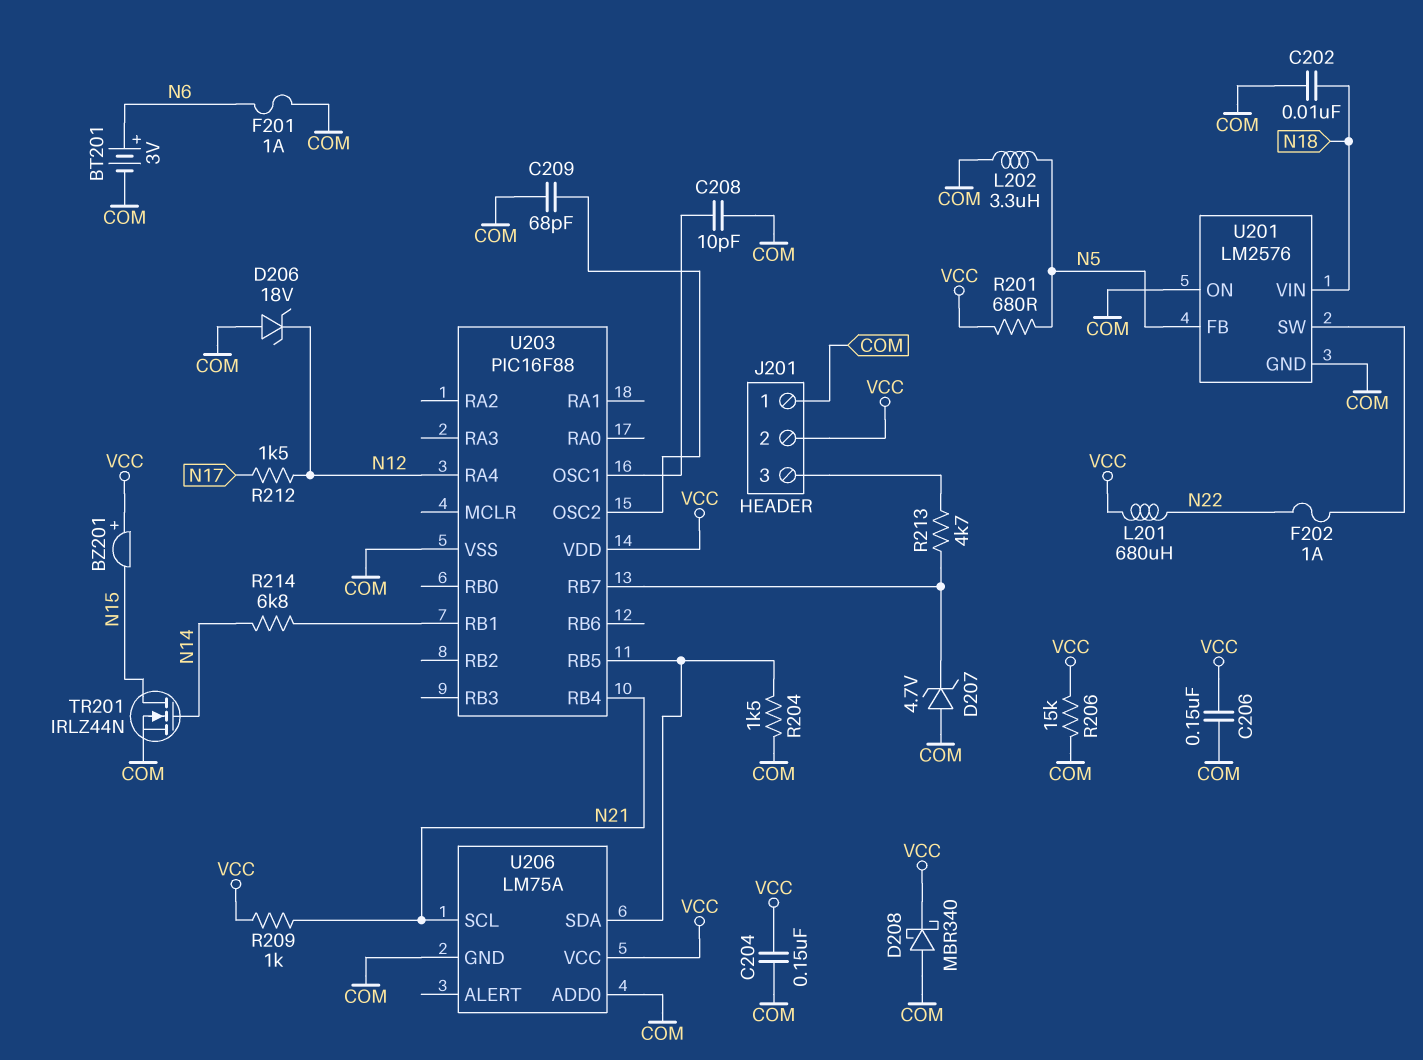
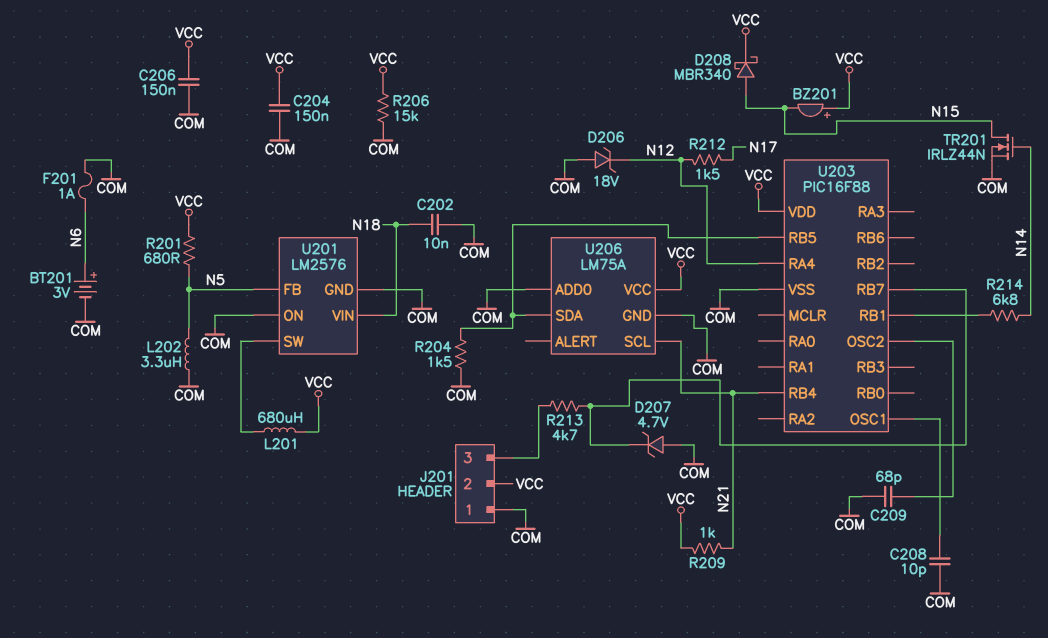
D208: schottky MBR340 (A COM, K VCC) -> schottky MBR340 (A N15, K VCC)
F202: 1A (N22, U201/SW) -> none
L201: 680uH (N22, VCC) -> 680uH (U201/SW, VCC)

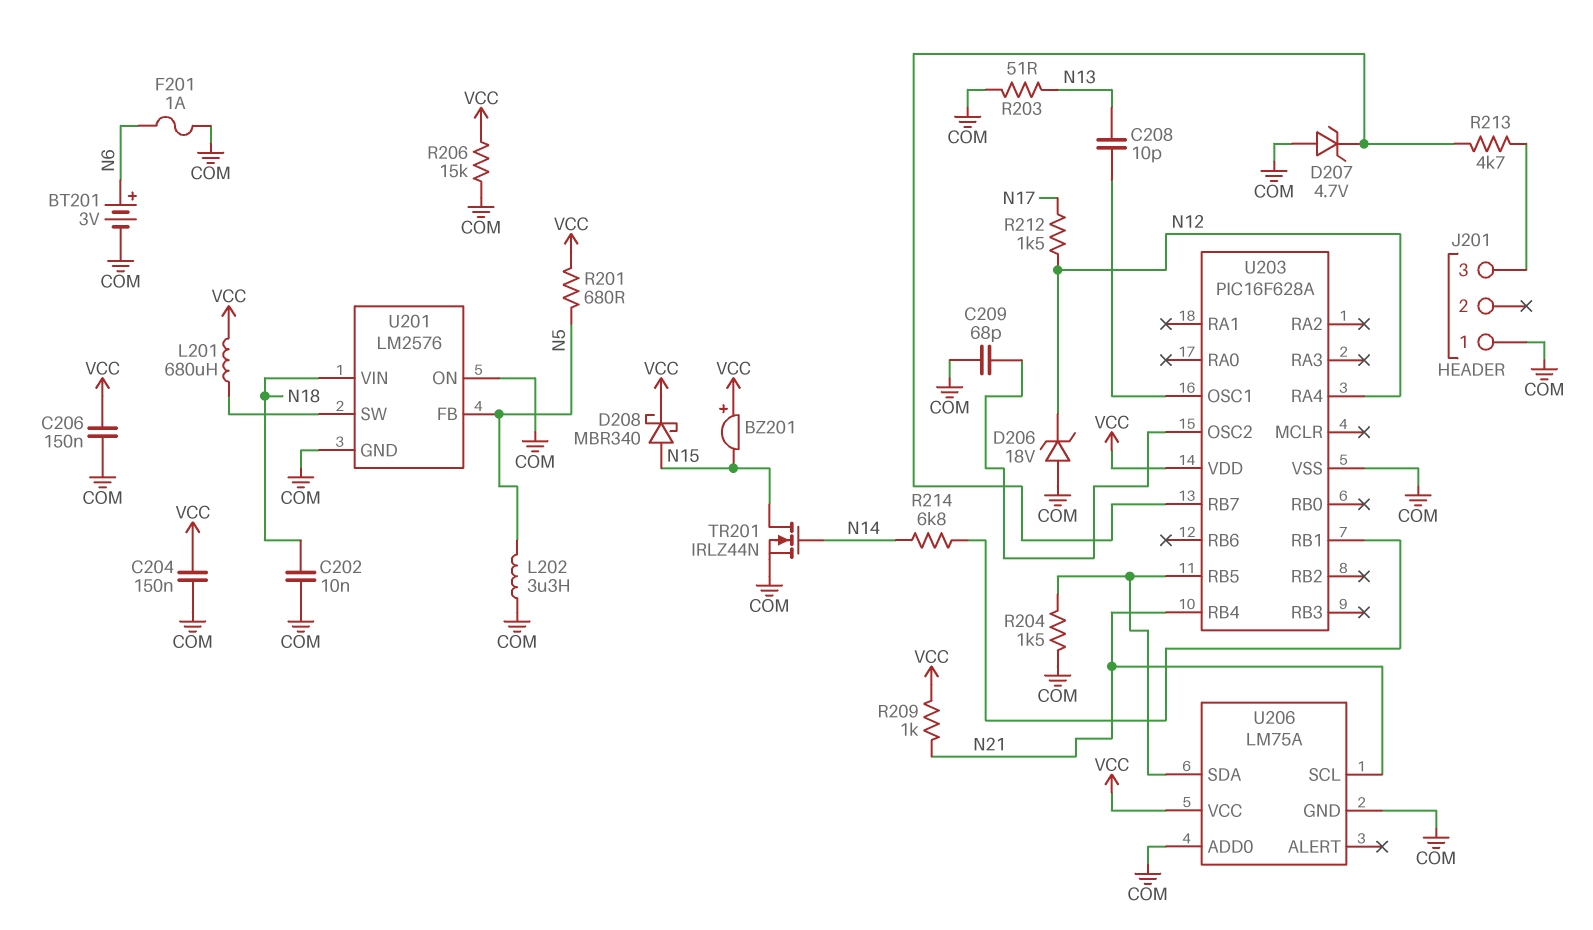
C208: 10pF (COM, U203/OSC1) -> 10pF (N13, U203/OSC1)
J201 pin 2: VCC -> none
R203: none -> 51 (COM, N13)
U203: PIC16F88 -> PIC16F628A

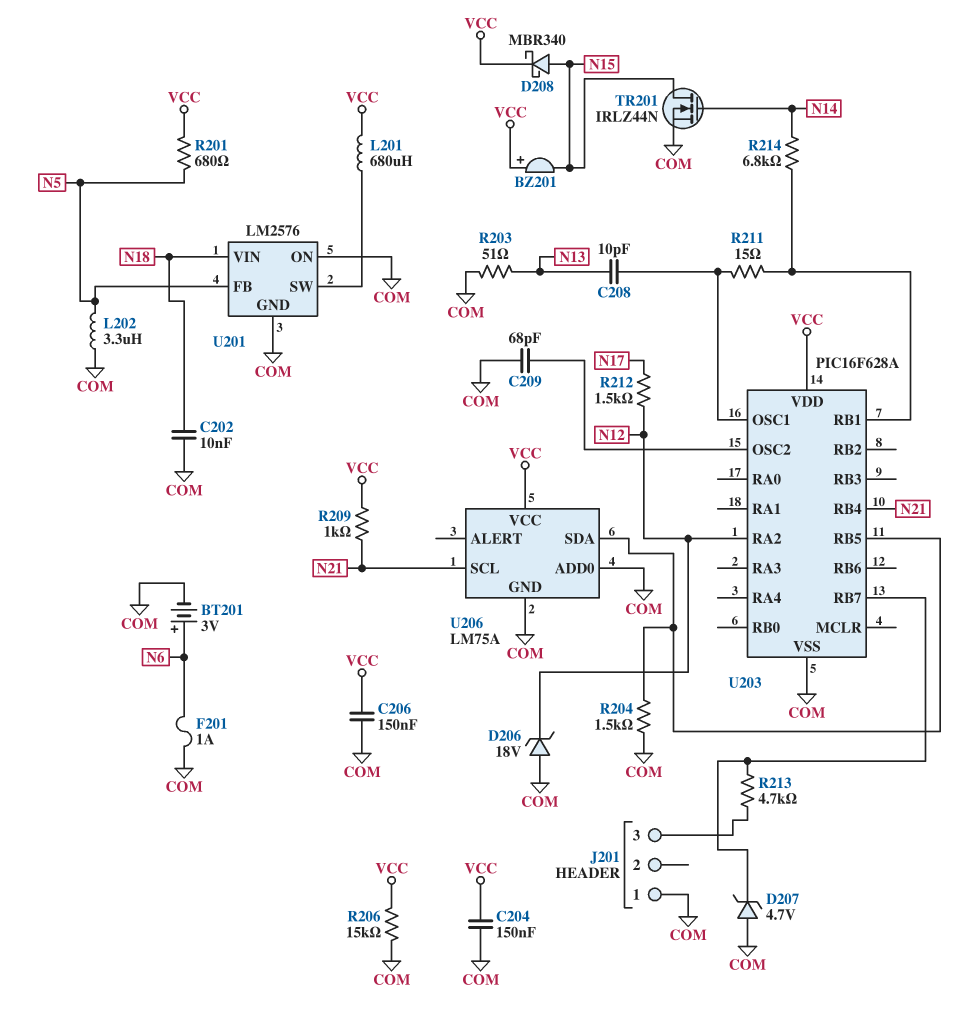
R211: none -> 15 (U203/OSC1, U203/RB1)
U203 pin RA2: none -> N12
U203 pin RA4: N12 -> none

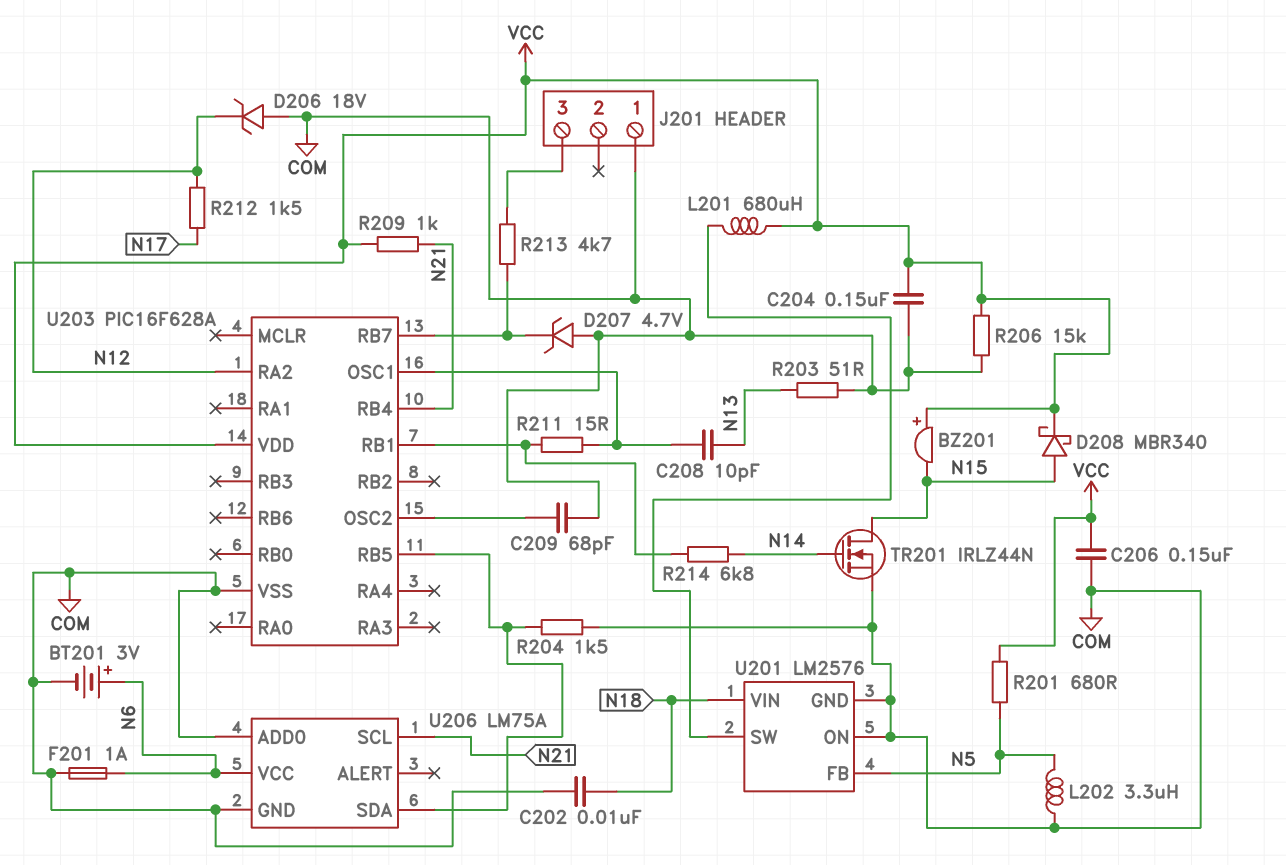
U206 pin VCC: VCC -> N6

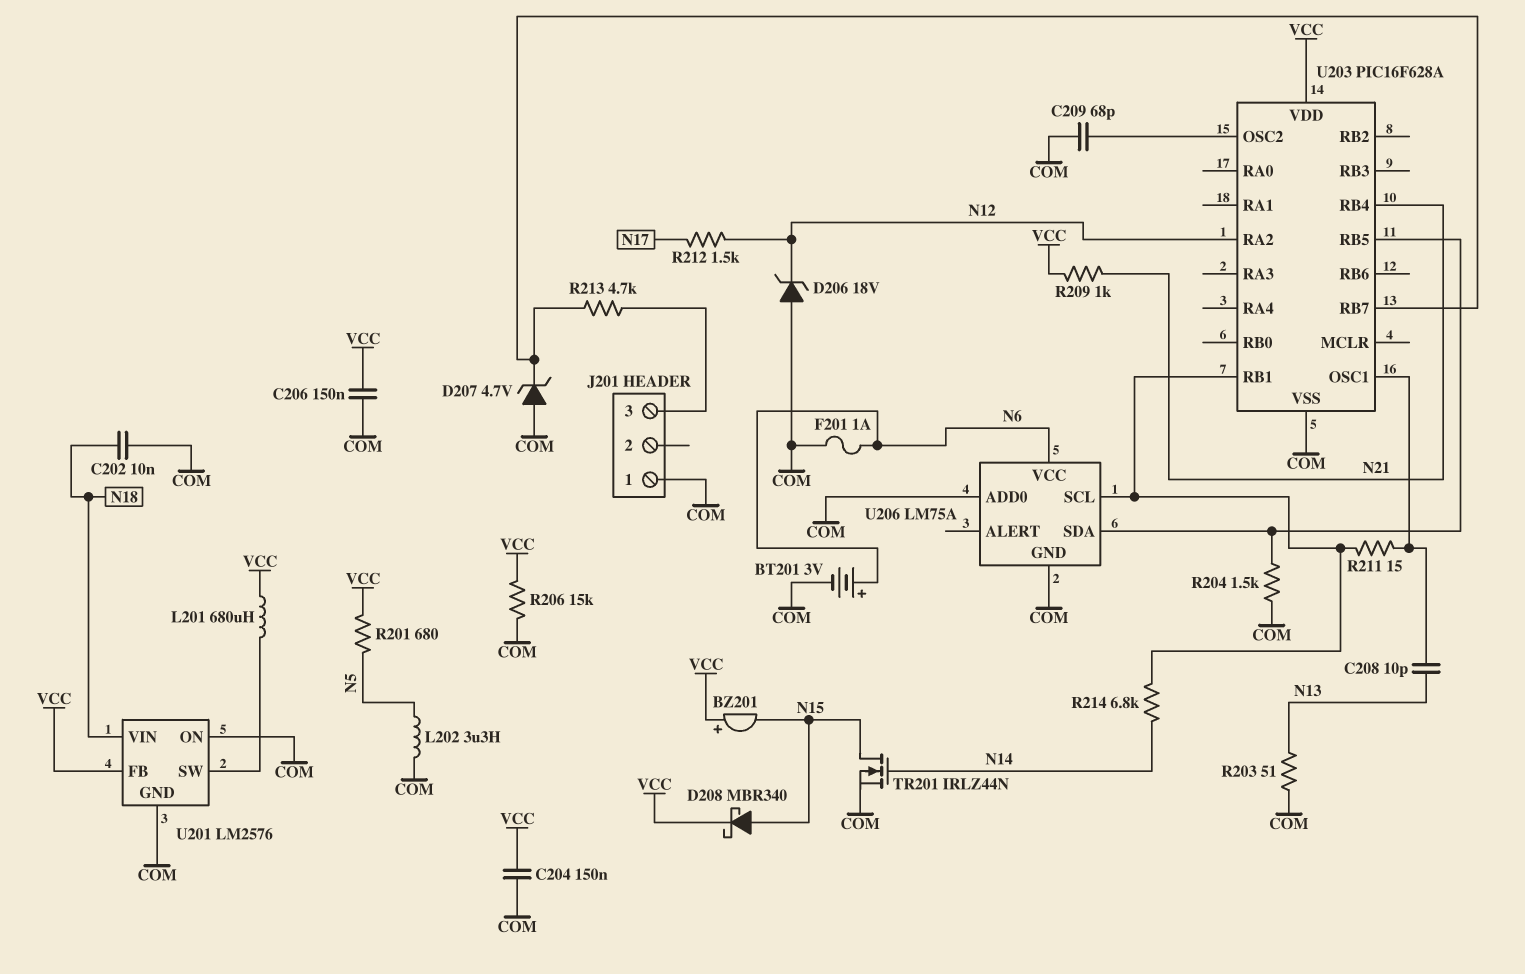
U201 pin FB: N5 -> VCC
U206 pin SCL: N21 -> U203/RB1

